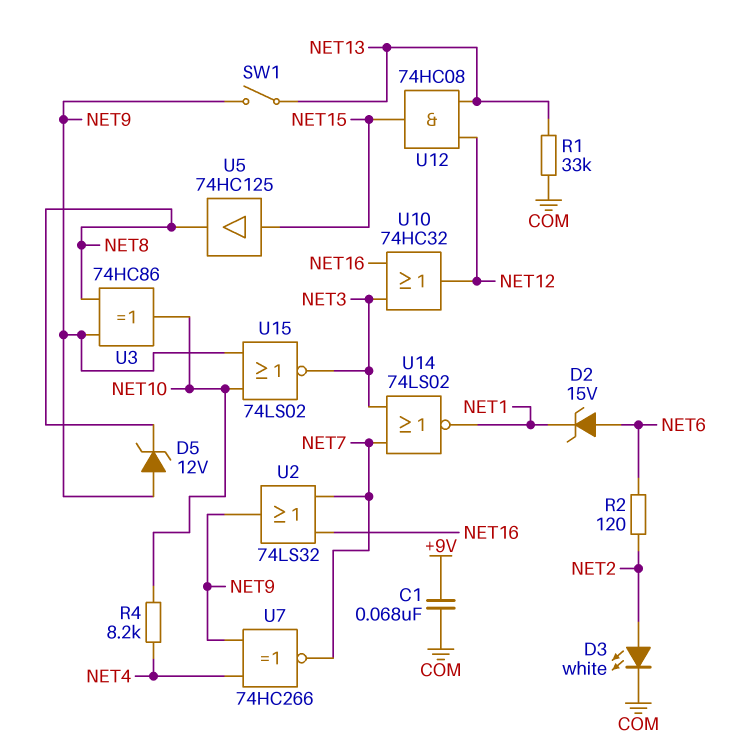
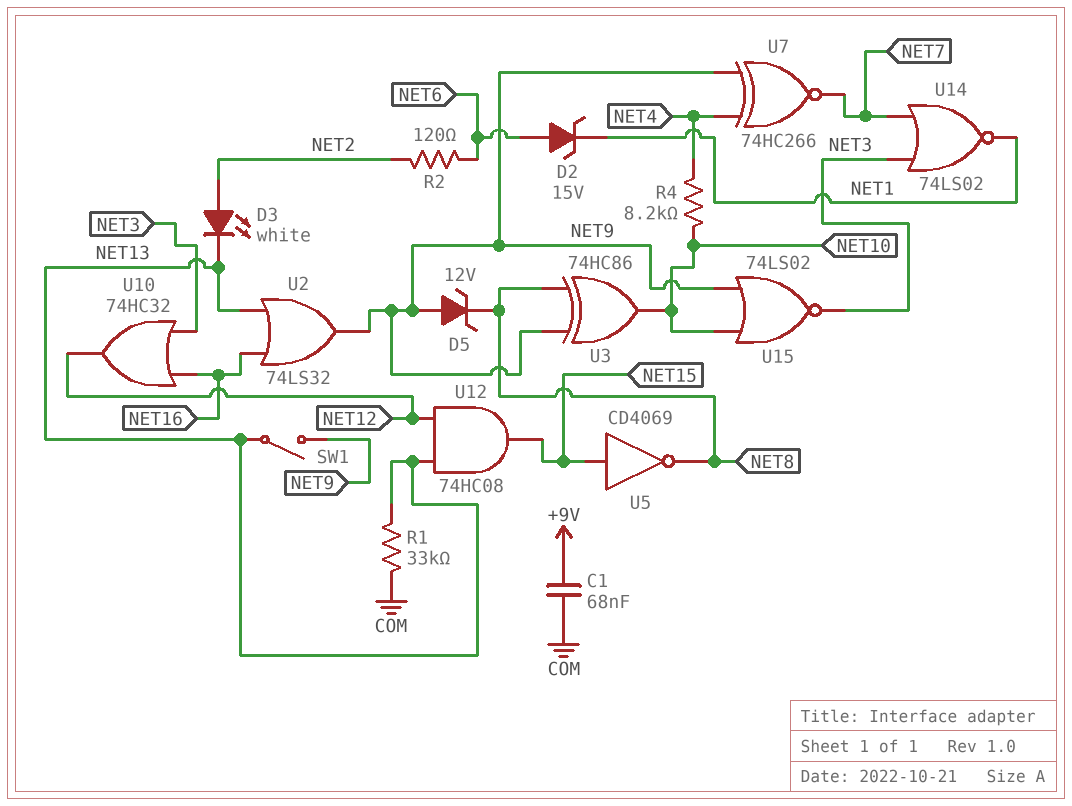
D3: LED white (A NET2, K COM) -> LED white (A NET2, K NET13)
U2: OR 74LS32 (in NET7, in NET16, out NET9) -> OR 74LS32 (in NET13, in NET16, out NET9)
U5: buffer 74HC125 (in NET15, out NET8) -> NOT CD4069 (in NET15, out NET8)

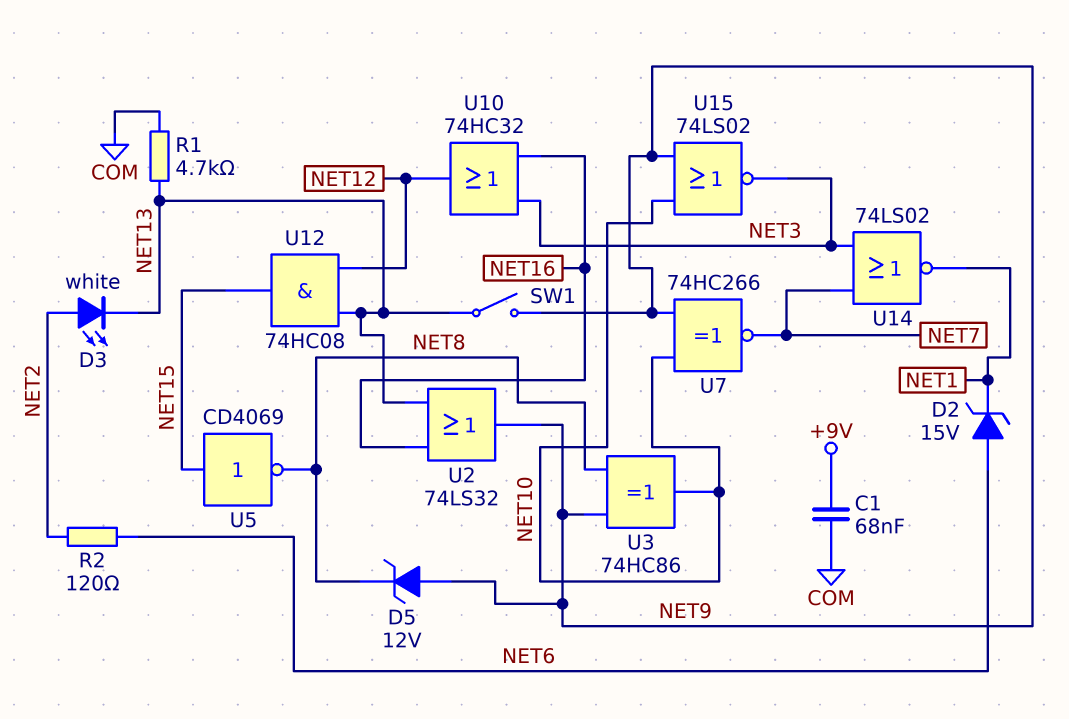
R1: 33k (COM, NET13) -> 4.7k (COM, NET13)
R4: 8.2k (NET4, NET10) -> none
U7: XNOR 74HC266 (in NET4, in NET9, out NET7) -> XNOR 74HC266 (in NET9, in NET10, out NET7)

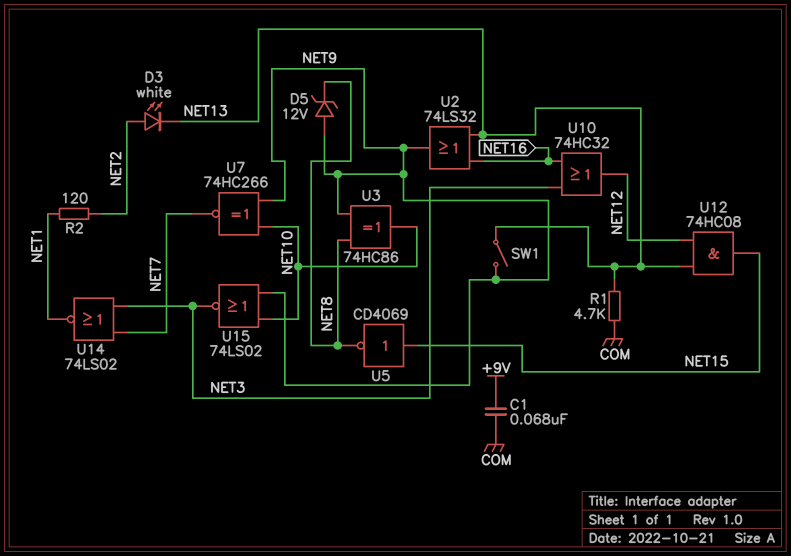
D2: zener 15V (A NET6, K NET1) -> none
R2: 120 (NET2, NET6) -> 120 (NET1, NET2)

